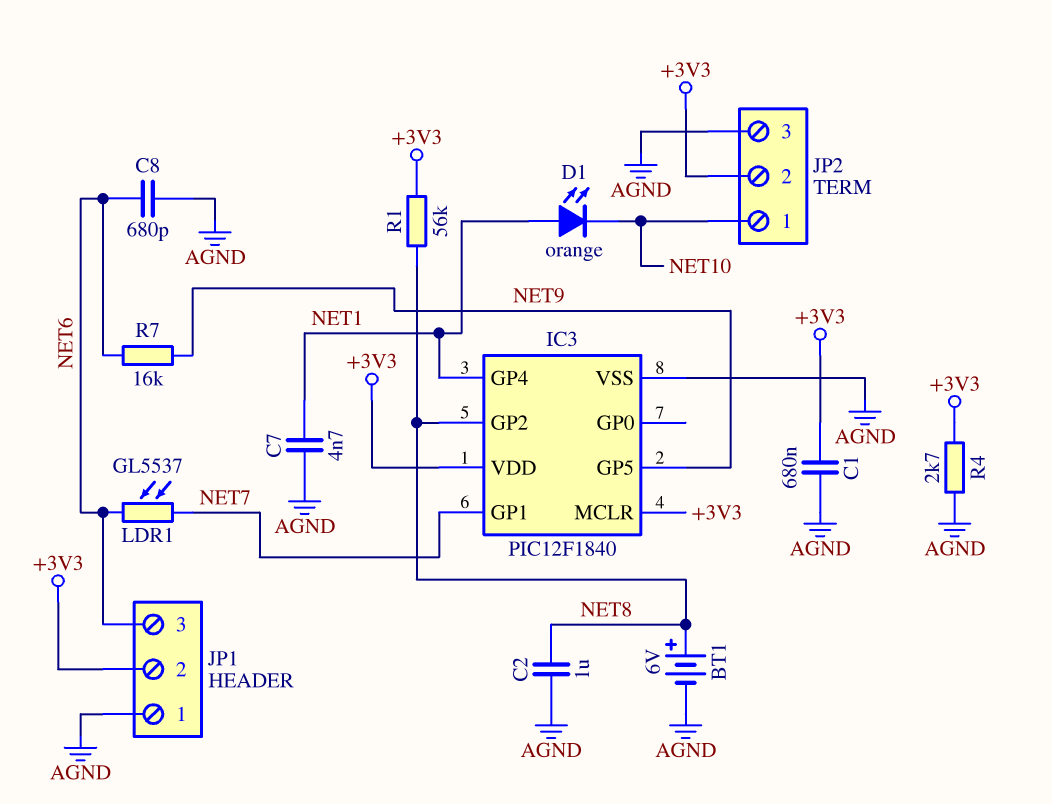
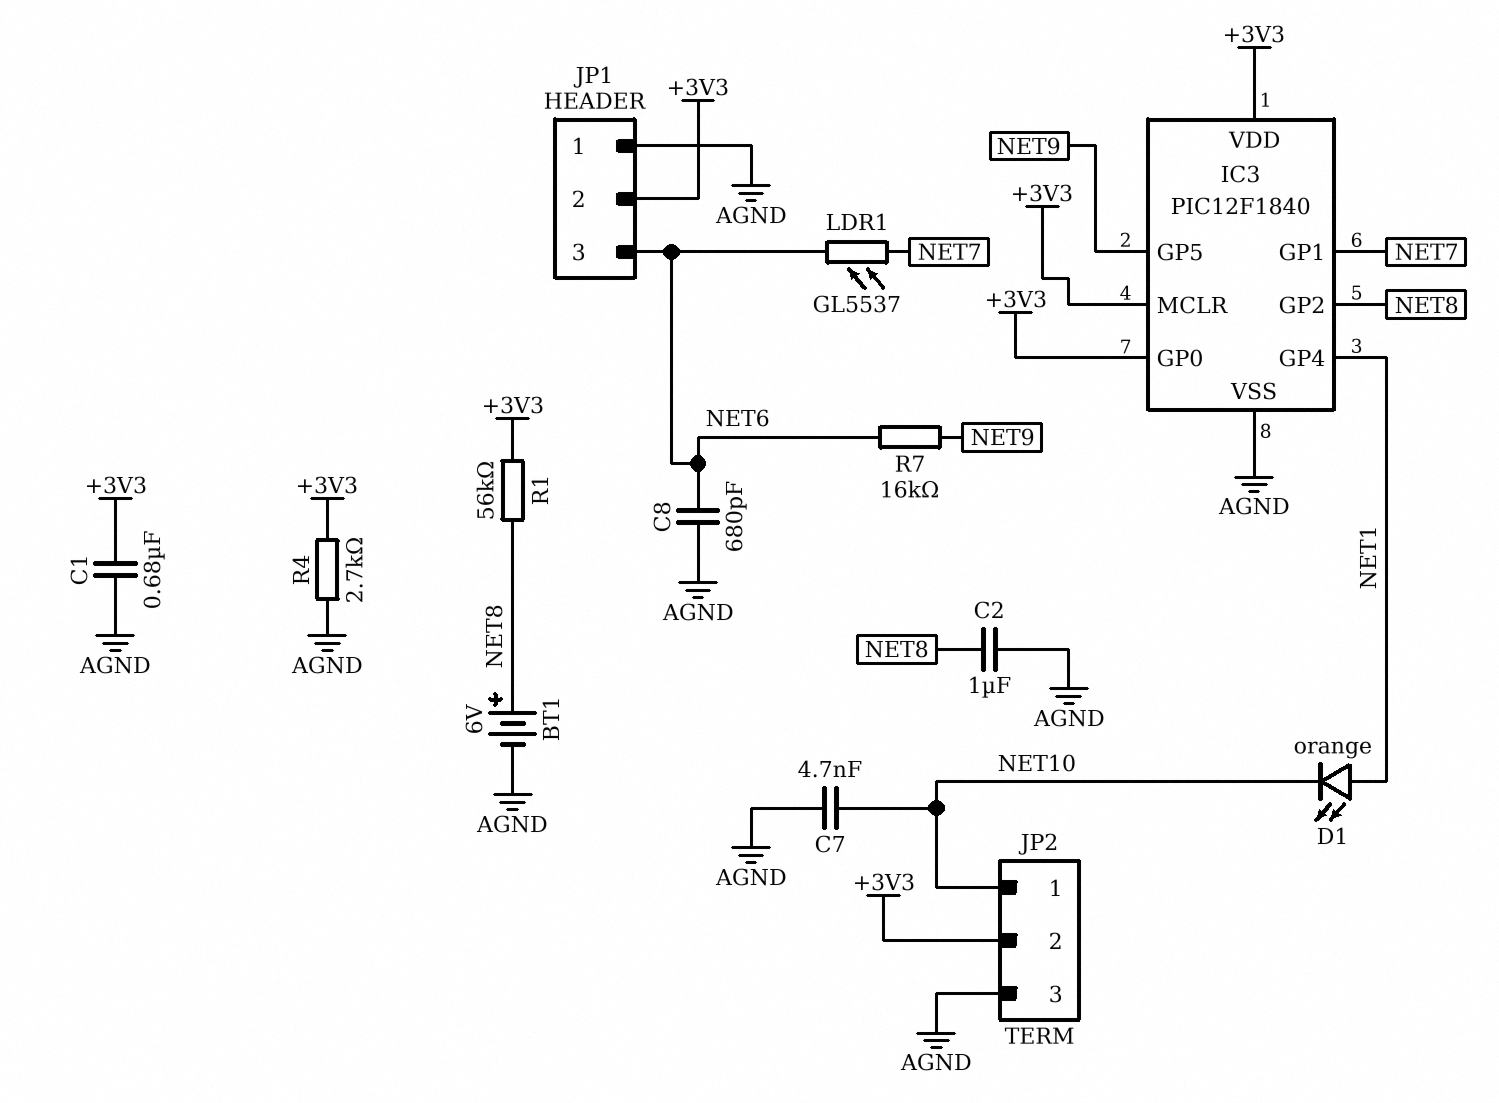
C7: 4.7nF (AGND, NET1) -> 4.7nF (AGND, NET10)
IC3 pin GP0: none -> +3V3

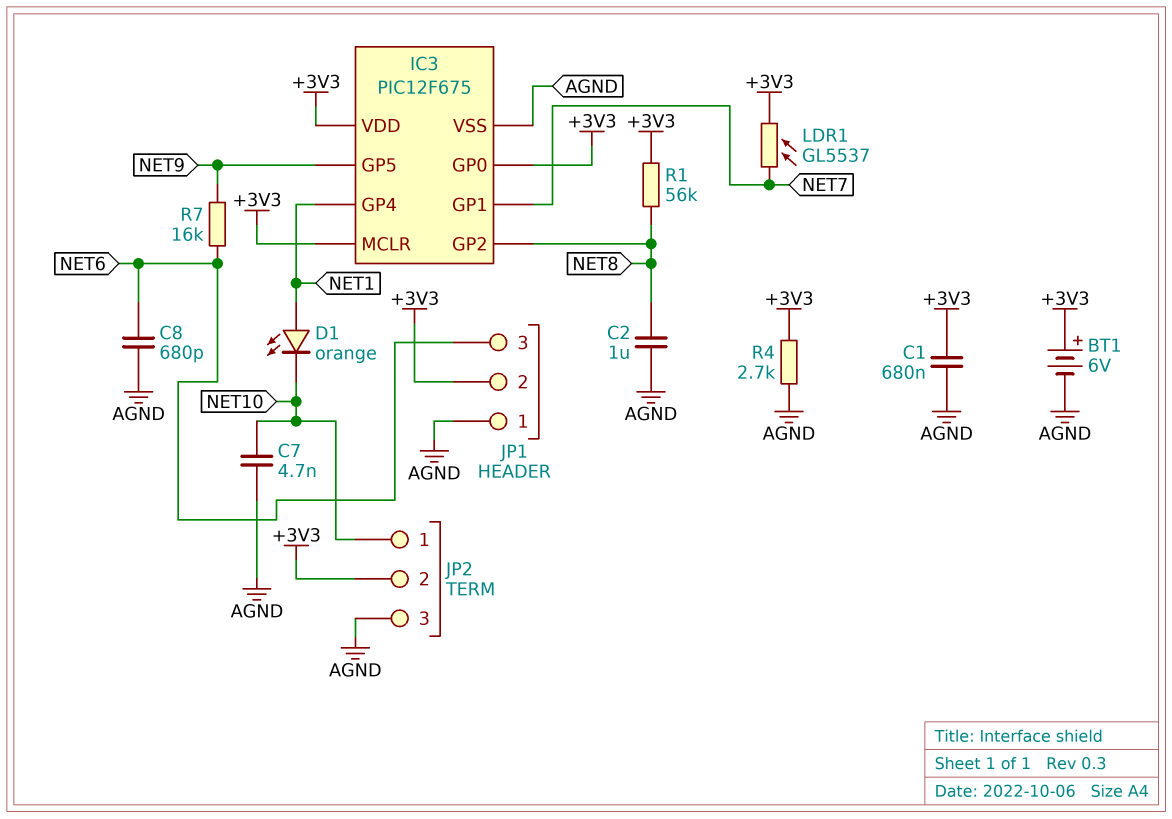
BT1: 6V (plus NET8, minus AGND) -> 6V (plus +3V3, minus AGND)
IC3: PIC12F1840 -> PIC12F675
LDR1: GL5537 (NET6, NET7) -> GL5537 (+3V3, NET7)

